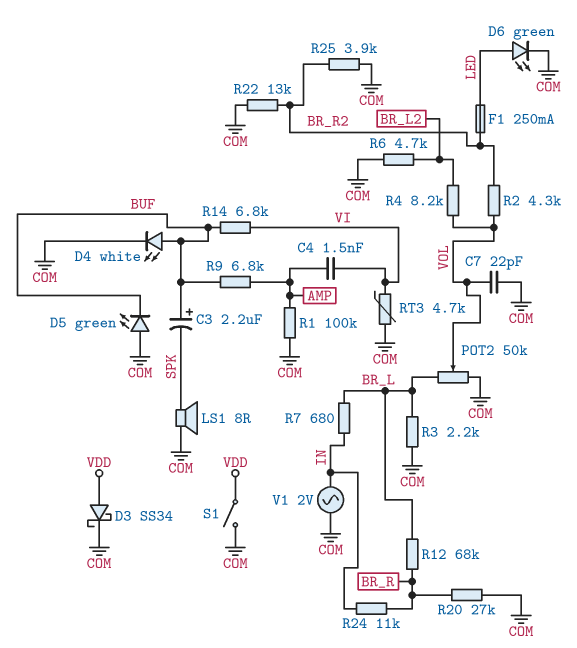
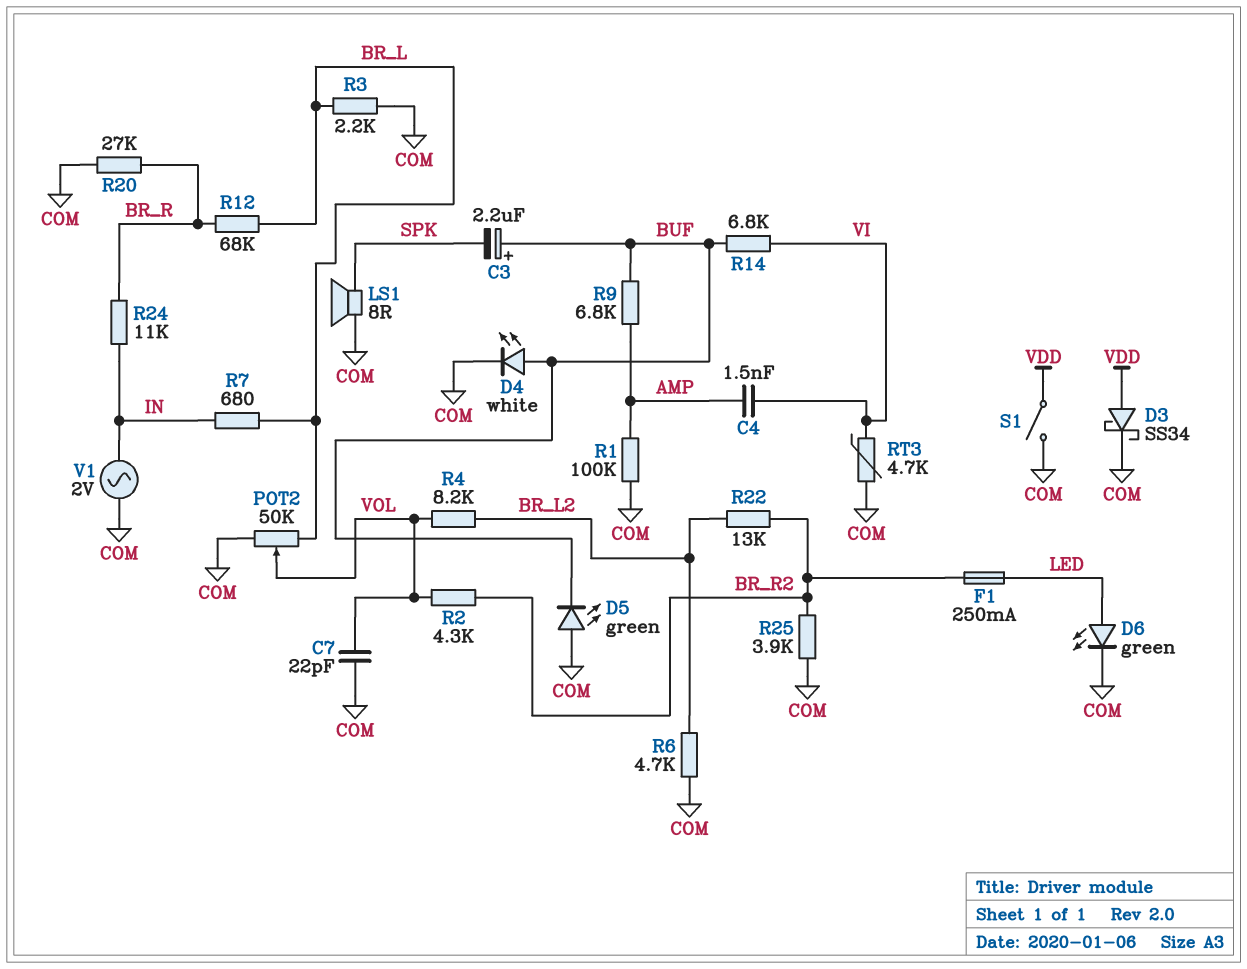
R22: 13k (BR_R2, COM) -> 13k (BR_L2, BR_R2)

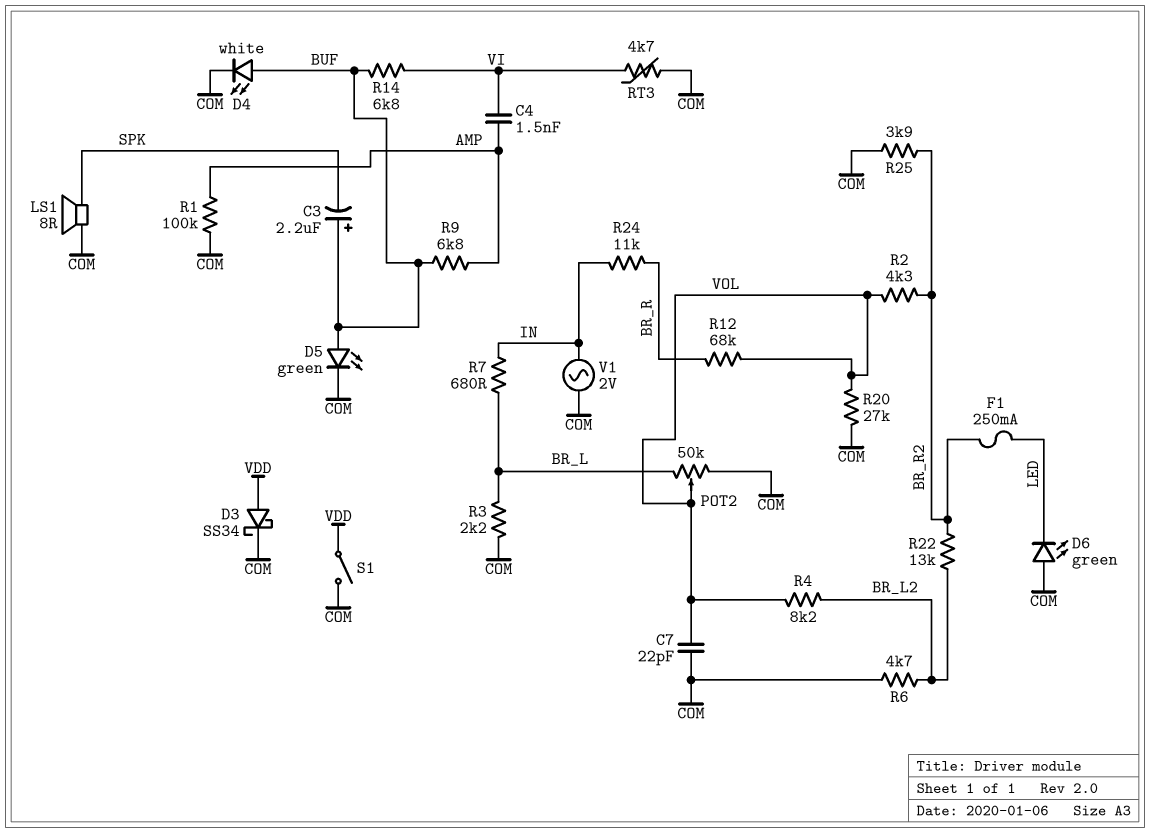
D5: LED green (A COM, K BUF) -> LED green (A BUF, K COM)
D6: LED green (A LED, K COM) -> LED green (A COM, K LED)
R12: 68k (BR_L, BR_R) -> 68k (BR_R, VOL)
R20: 27k (BR_R, COM) -> 27k (COM, VOL)

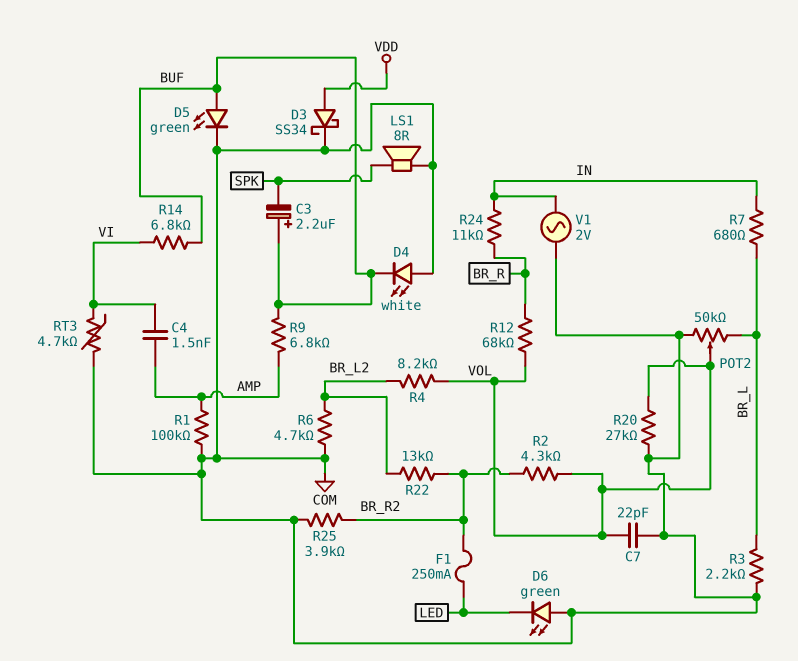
D4: LED white (A BUF, K COM) -> LED white (A COM, K BUF)
S1: switch (COM, VDD) -> none

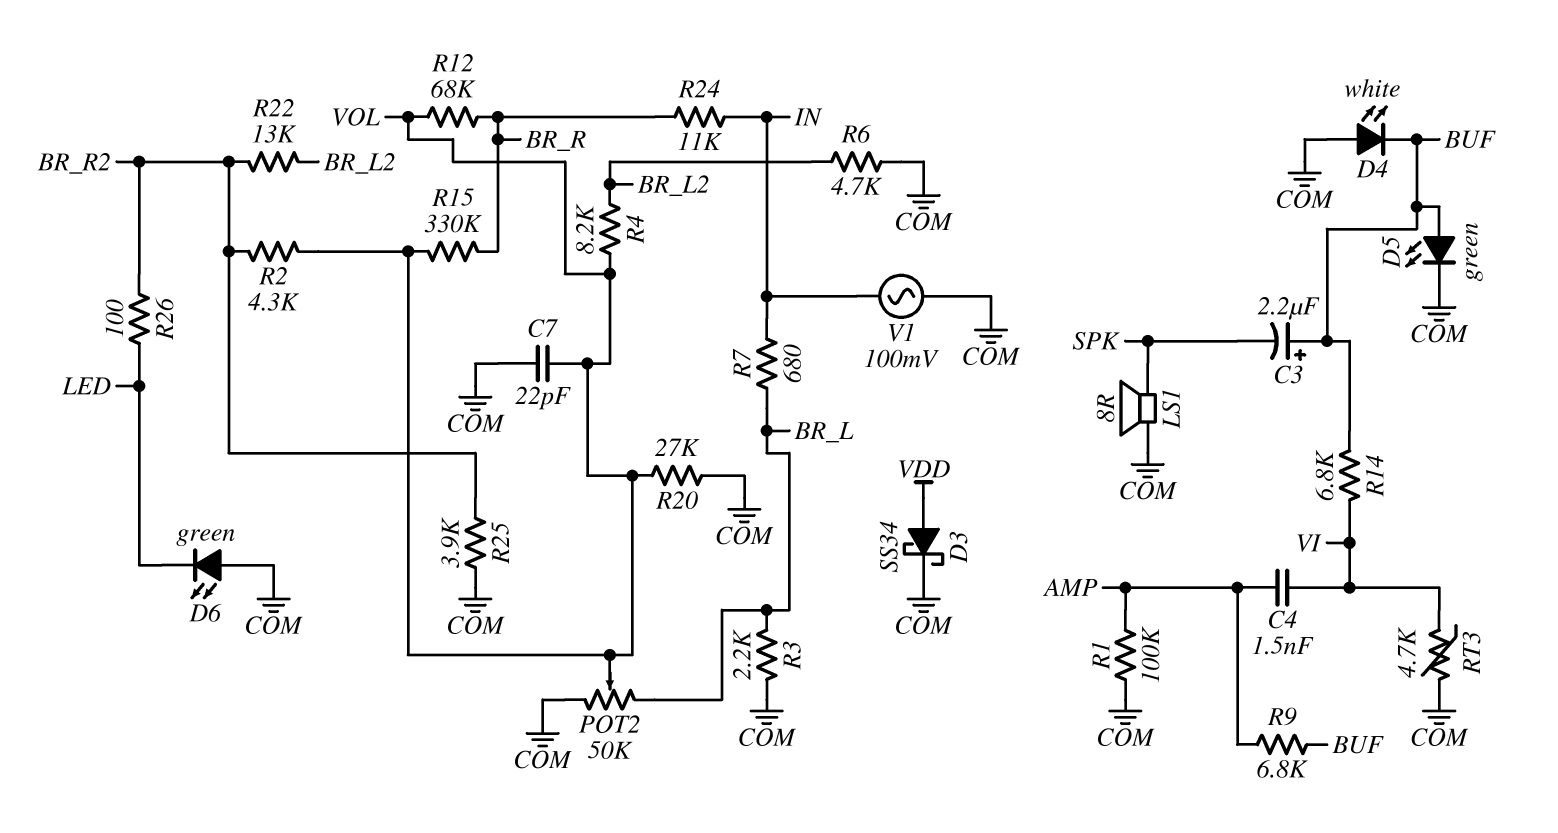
F1: 250mA (BR_R2, LED) -> none
R15: none -> 330k (BR_R, VOL)
R26: none -> 100 (BR_R2, LED)
V1: AC 2V (COM, IN) -> AC 100mV (COM, IN)

